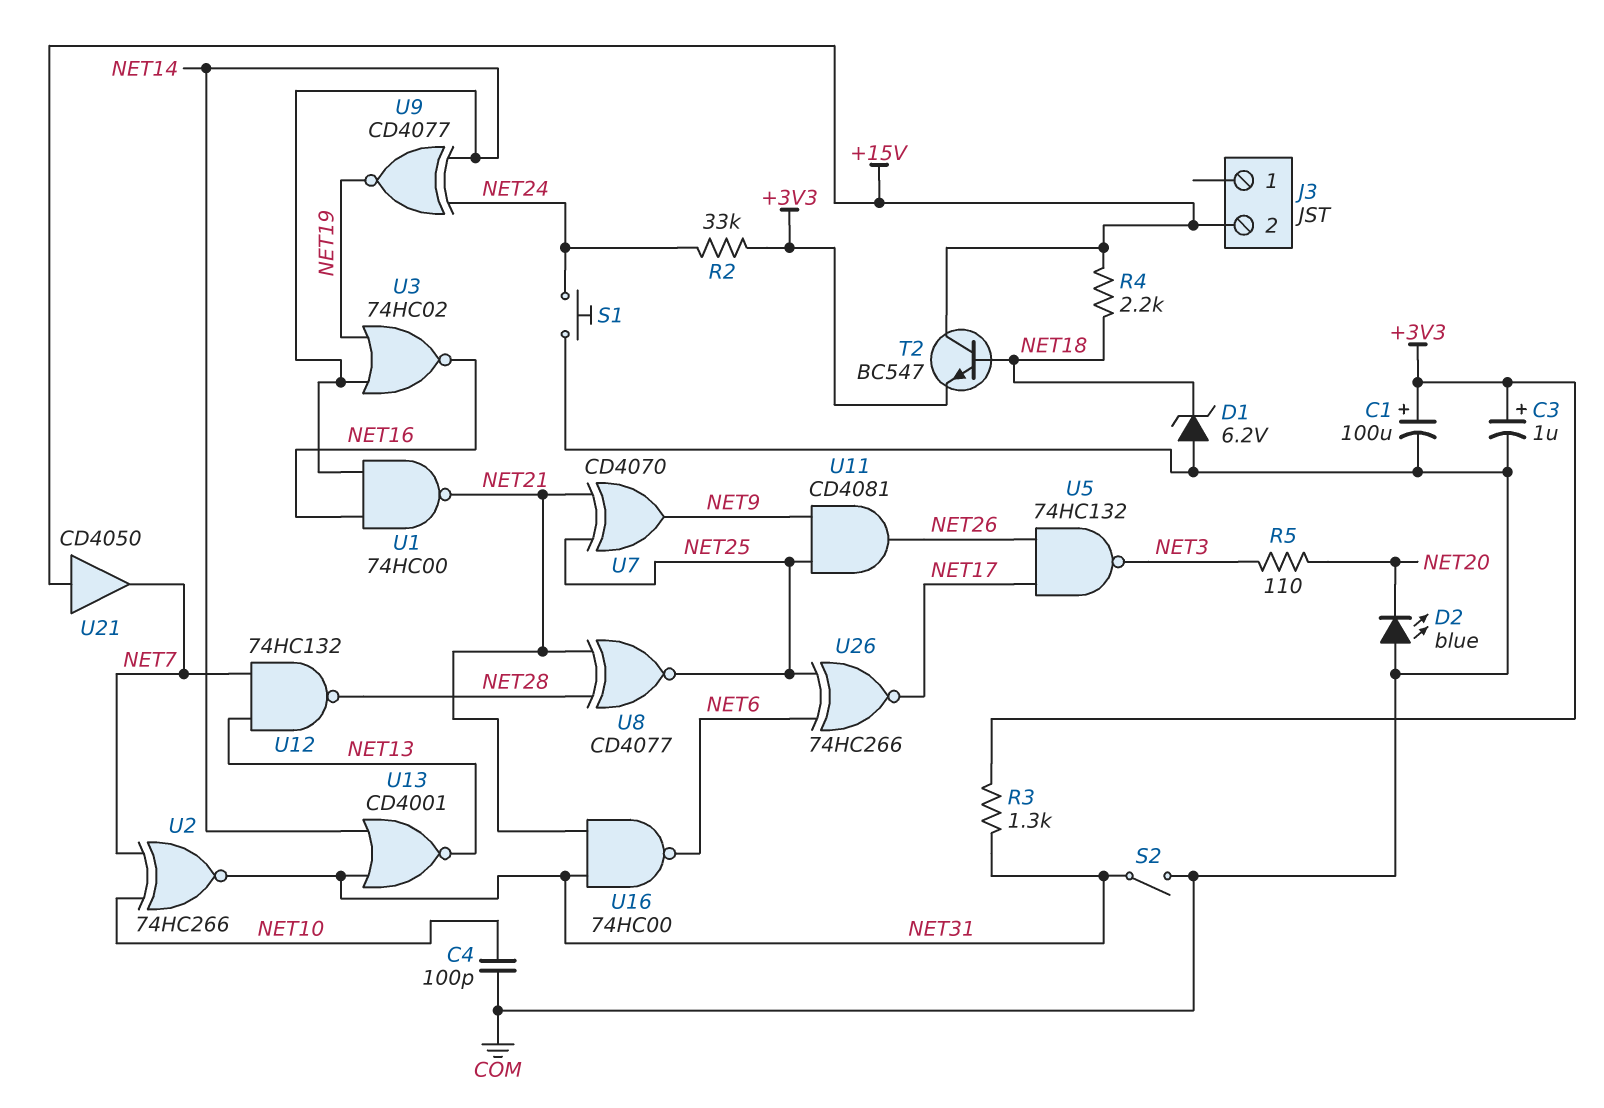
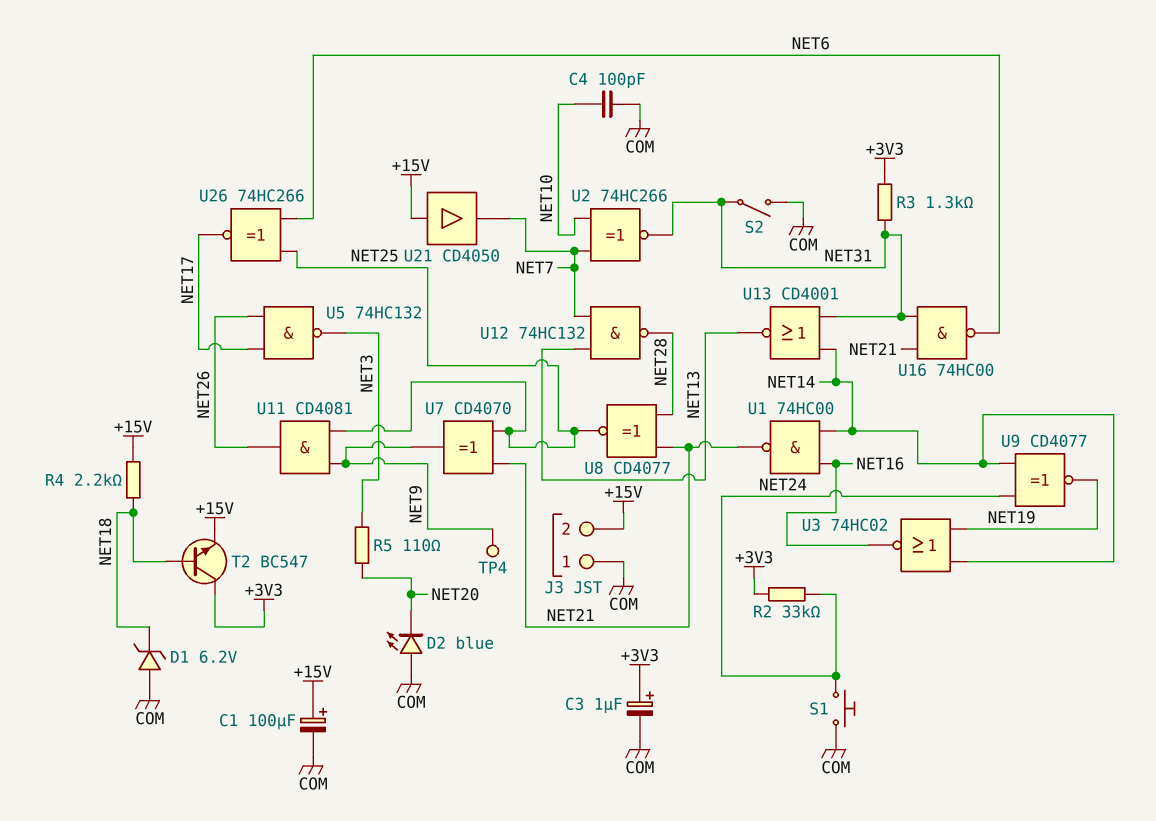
C1: 100uF (plus +3V3, minus COM) -> 100uF (plus +15V, minus COM)
J3 pin 1: none -> COM
T2: NPN BC547 (B NET18, C +15V, E +3V3) -> NPN BC547 (B NET18, C +3V3, E +15V)
TP4: none -> test point (NET9)

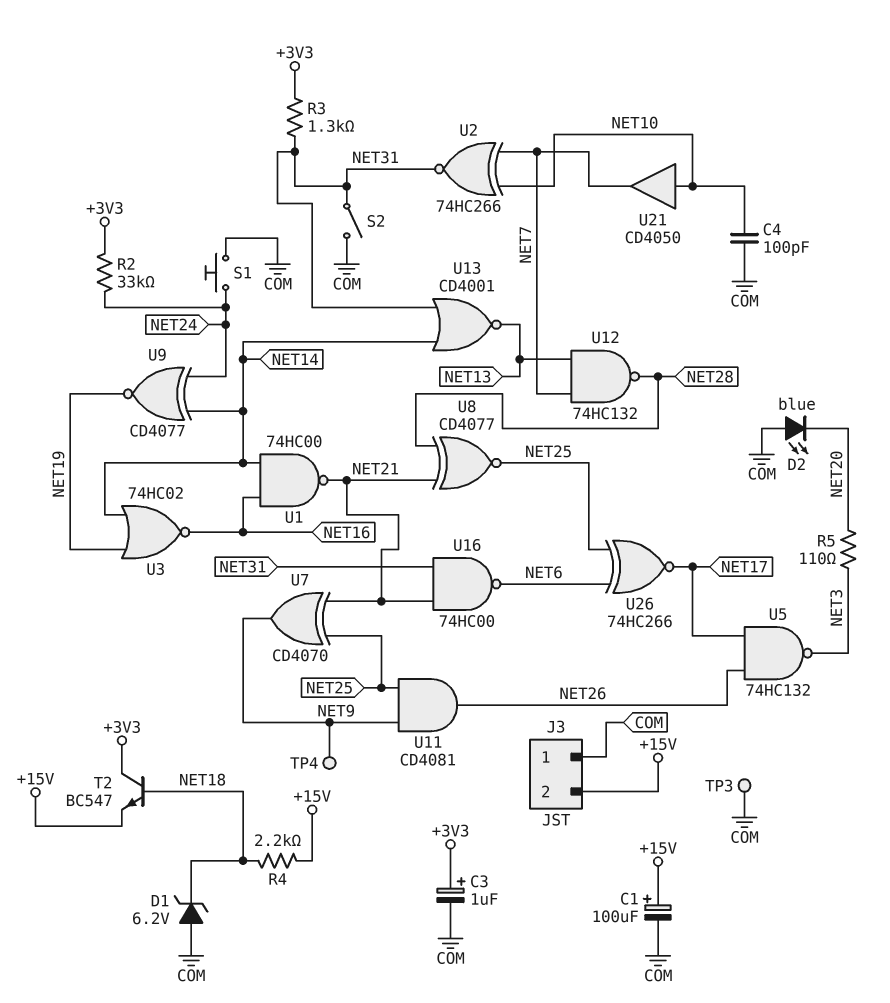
TP3: none -> test point (COM)
U21: buffer CD4050 (in +15V, out NET7) -> buffer CD4050 (in NET10, out NET7)

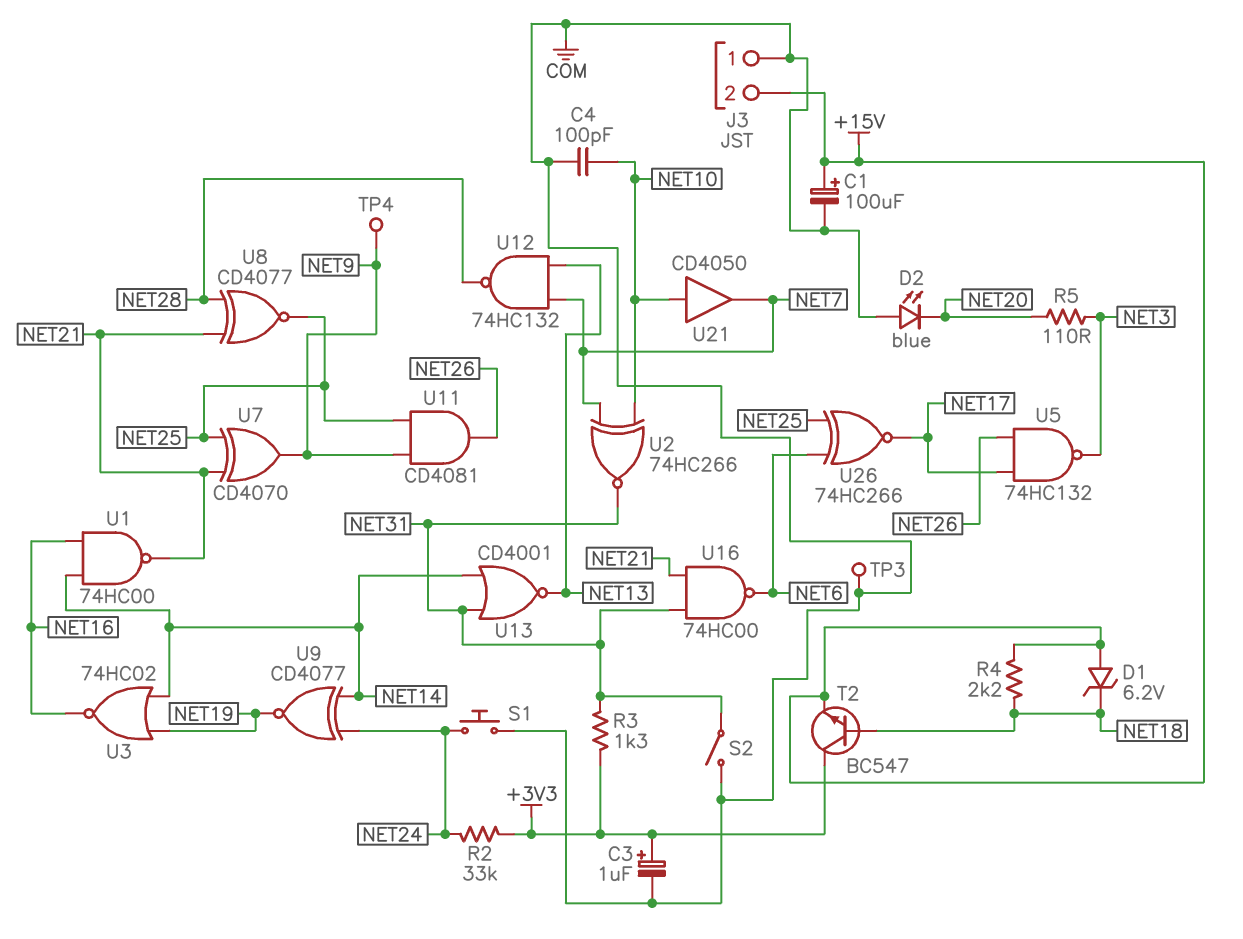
D1: zener 6.2V (A COM, K NET18) -> zener 6.2V (A +15V, K NET18)

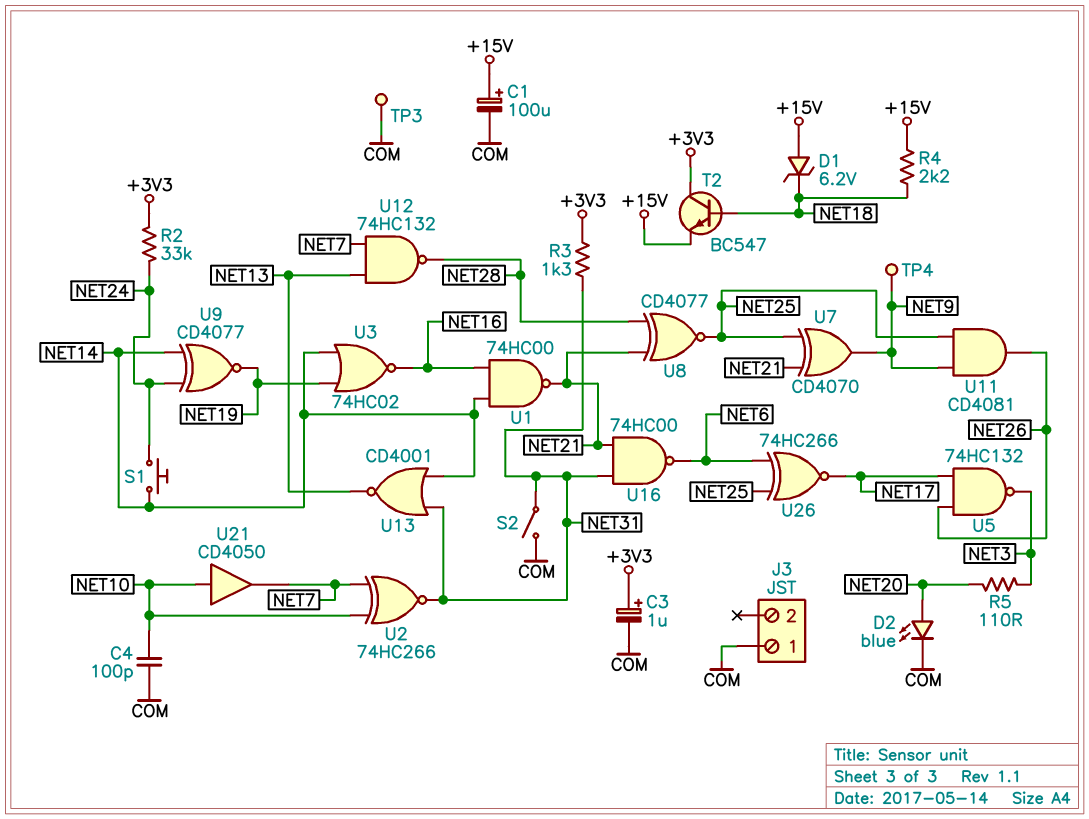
D2: LED blue (A COM, K NET20) -> LED blue (A NET20, K COM)
J3 pin 2: +15V -> none
S1: button (COM, NET24) -> button (NET14, NET24)

